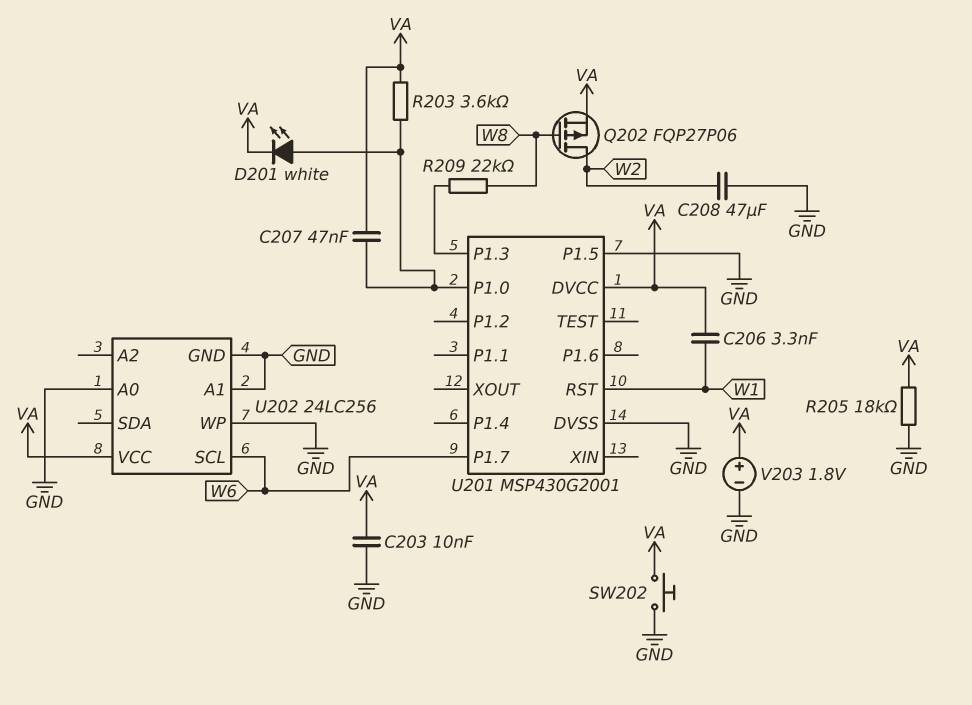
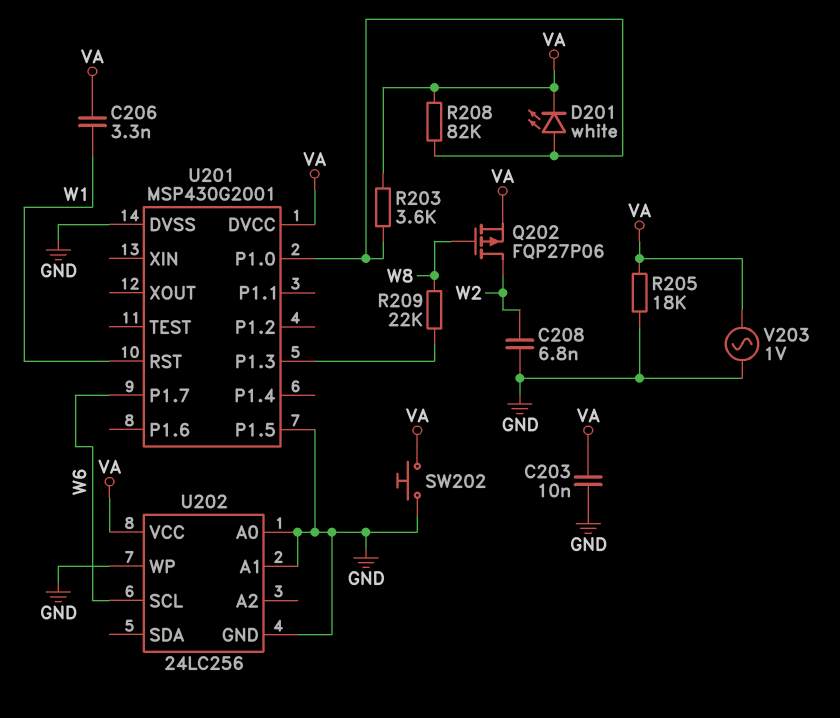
C207: 47nF (U201/P1.0, VA) -> none
C208: 47uF (GND, W2) -> 6.8nF (GND, W2)
R208: none -> 82k (U201/P1.0, VA)
V203: 1.8V (plus VA, minus GND) -> AC 1V (GND, VA)

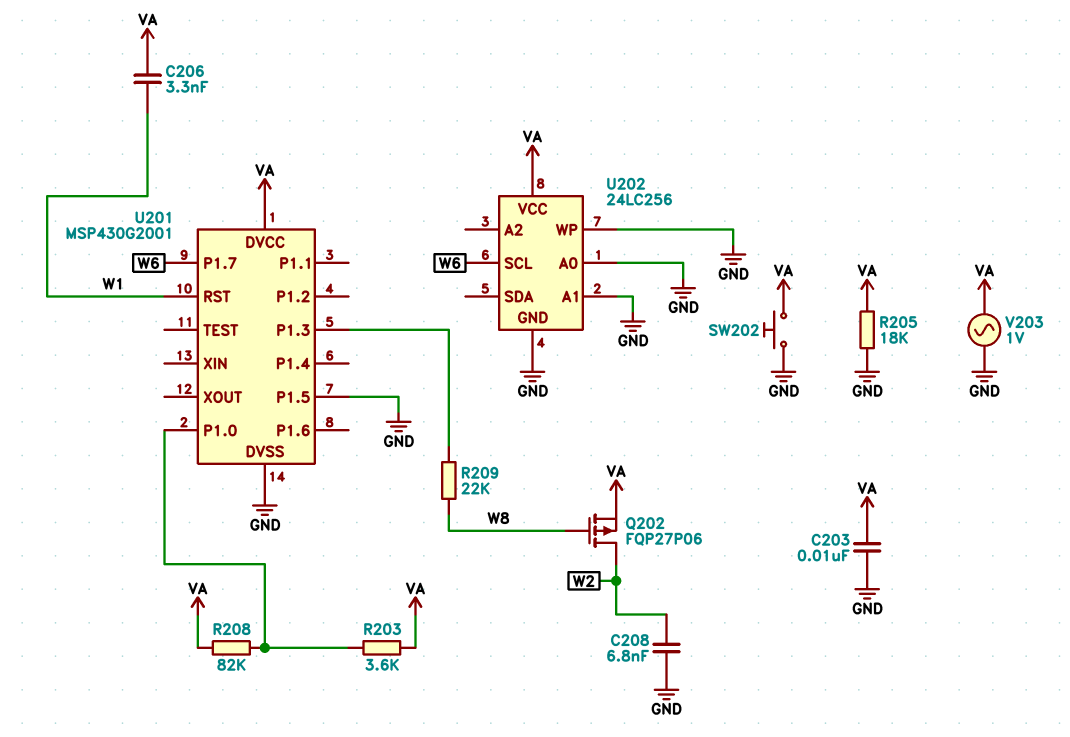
D201: LED white (A U201/P1.0, K VA) -> none

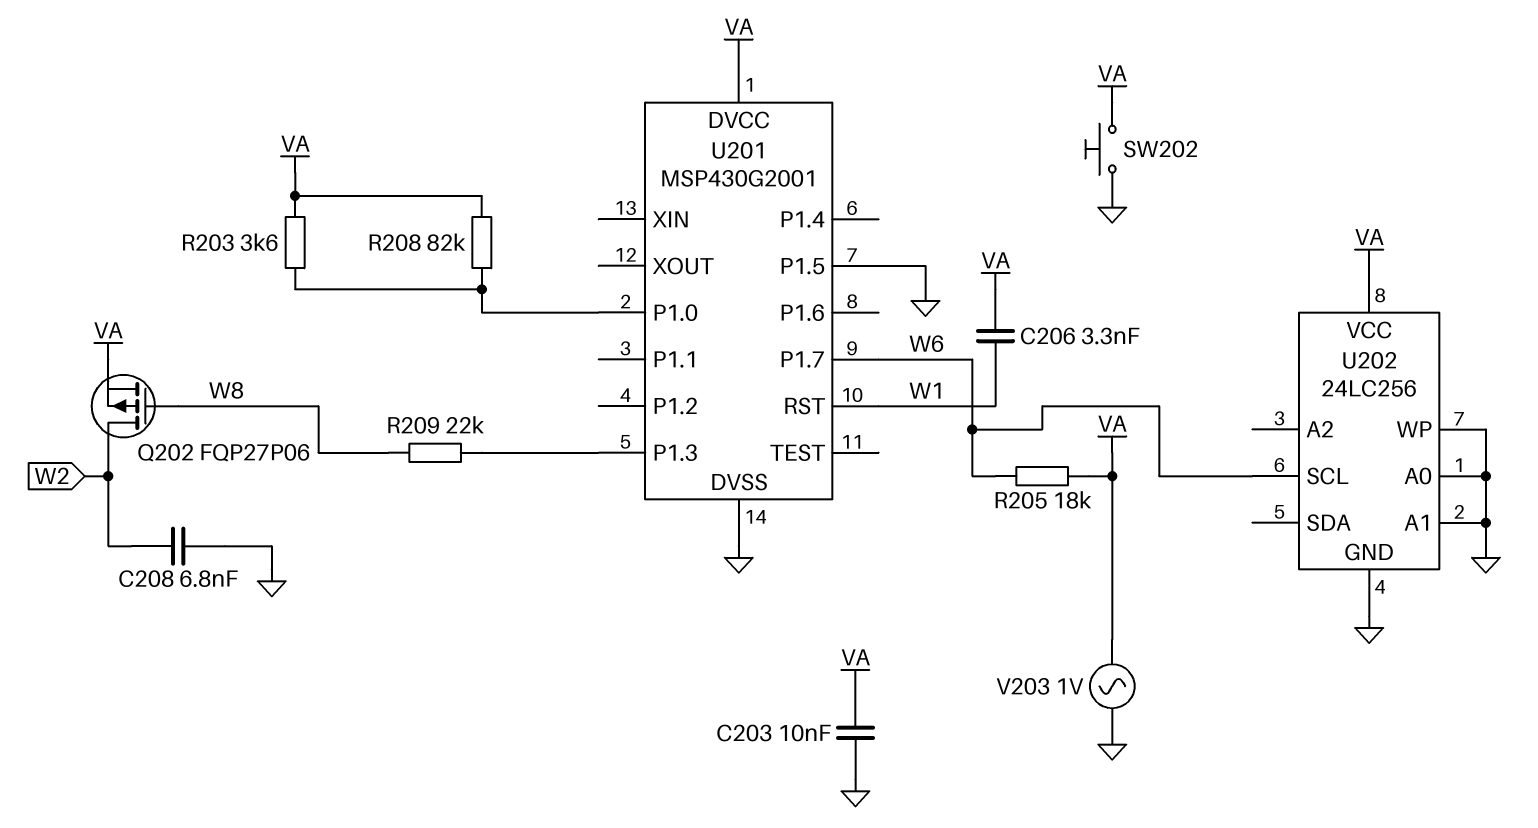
R205: 18k (GND, VA) -> 18k (VA, W6)

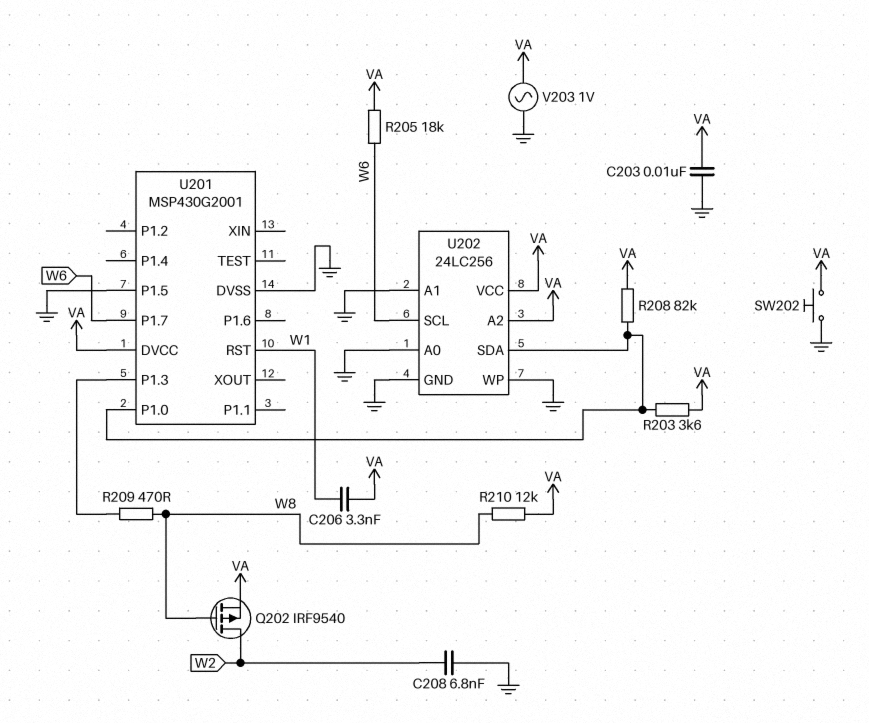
Q202: PMOS FQP27P06 (G W8, D W2, S VA) -> PMOS IRF9540 (G W8, D W2, S VA)
R209: 22k (U201/P1.3, W8) -> 470 (U201/P1.3, W8)
R210: none -> 12k (VA, W8)
U202 pin A2: none -> VA
U202 pin SDA: none -> U201/P1.0

